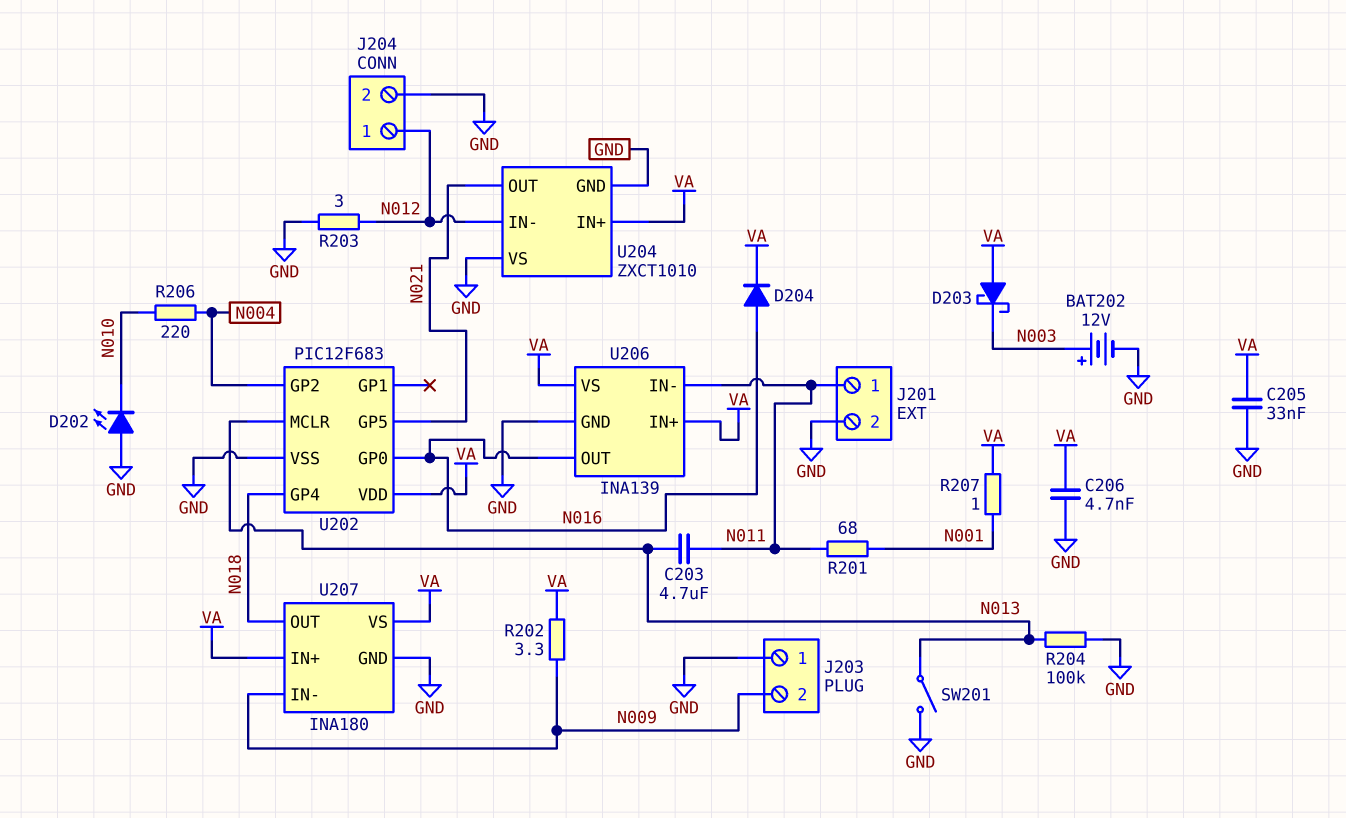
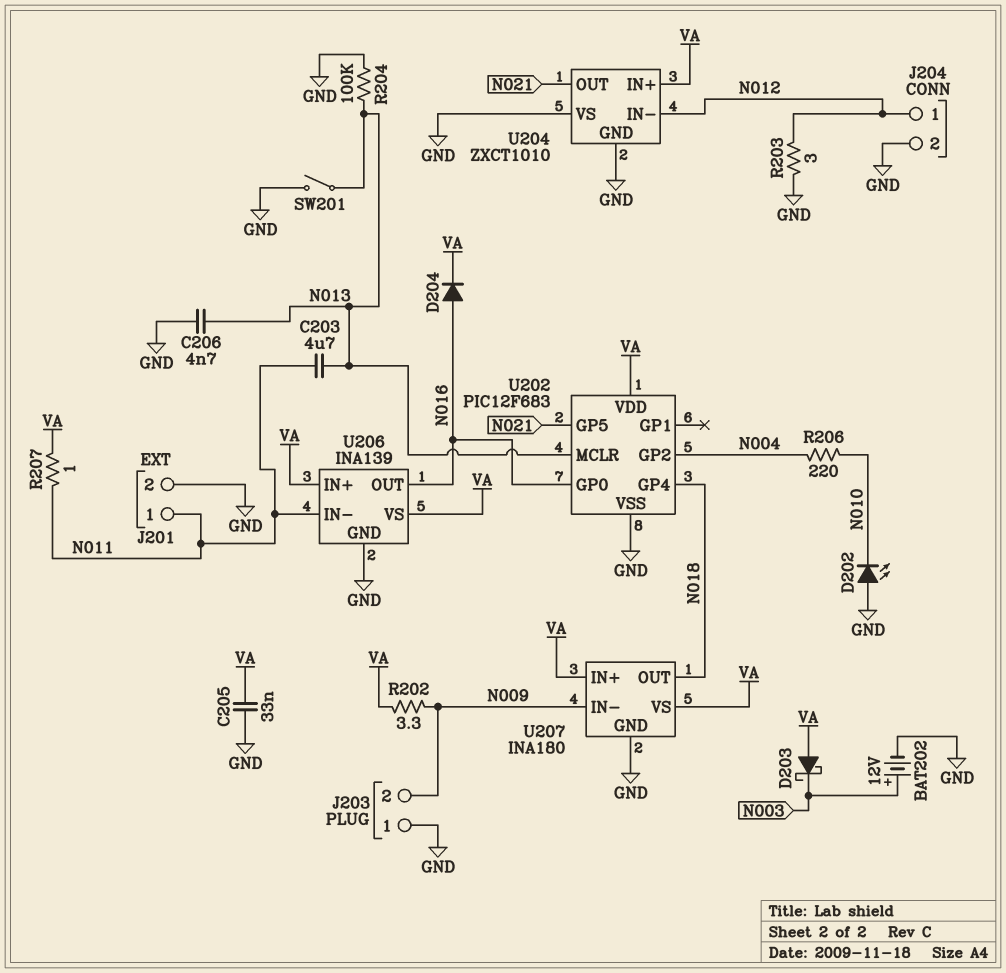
C206: 4.7nF (GND, VA) -> 4.7nF (GND, N013)
R201: 68 (N001, N011) -> none
R207: 1 (N001, VA) -> 1 (N011, VA)

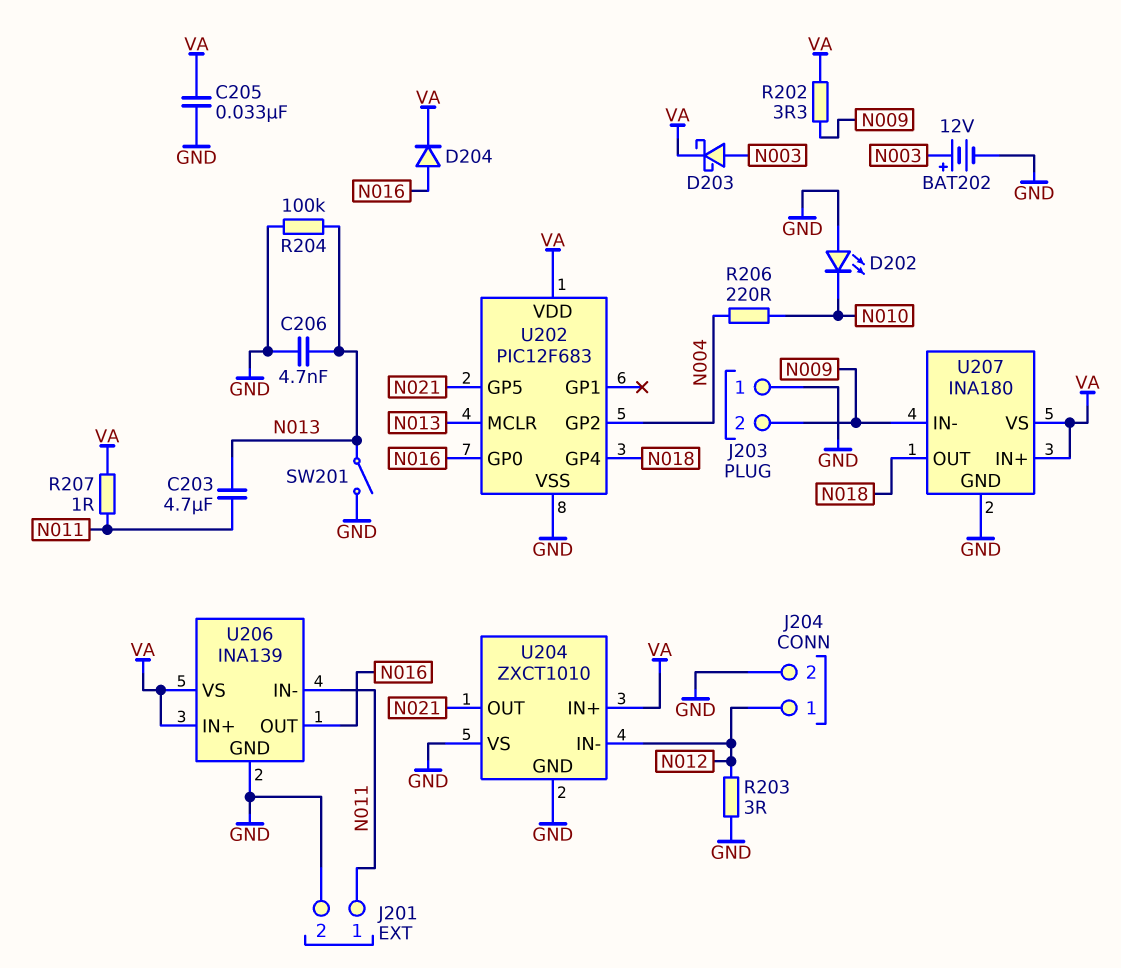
D203: schottky (A VA, K N003) -> schottky (A N003, K VA)

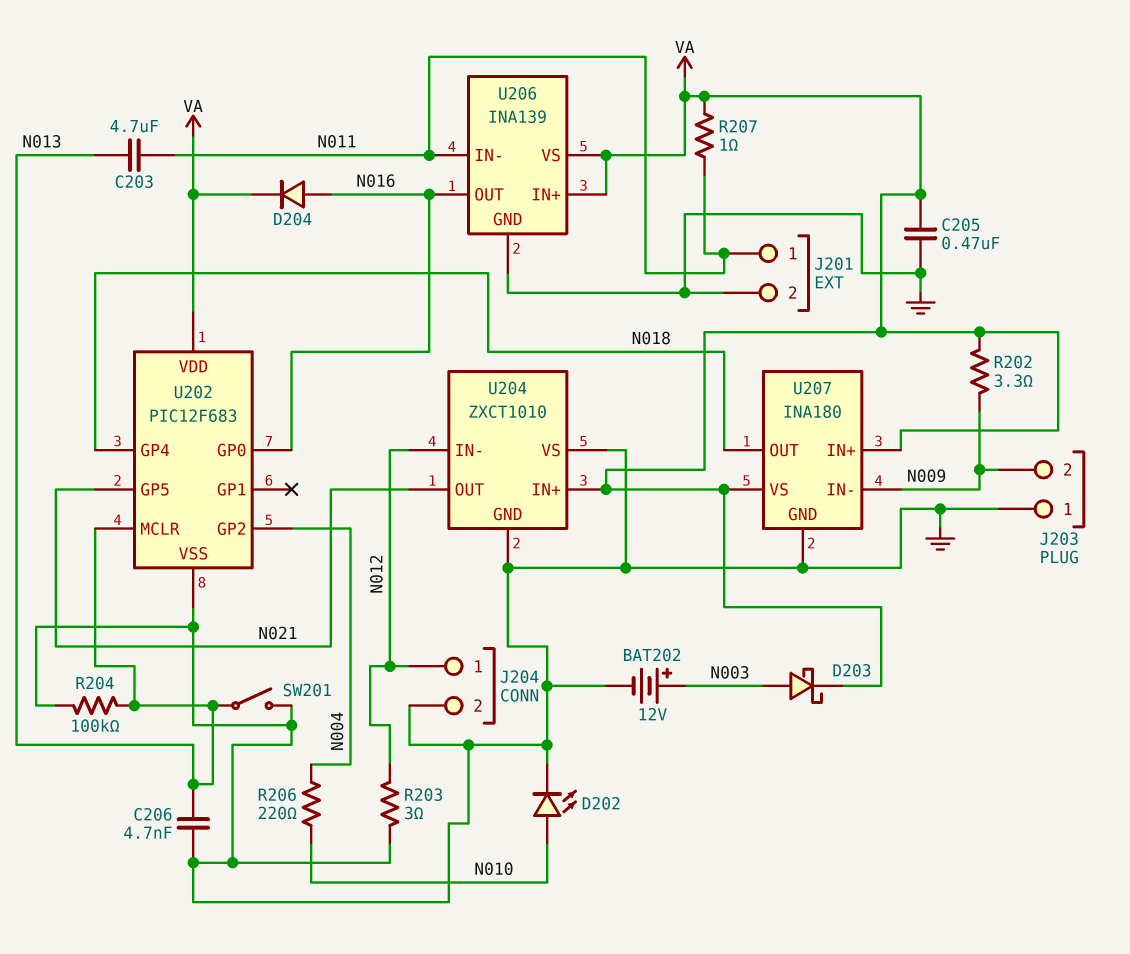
C205: 33nF (GND, VA) -> 470nF (GND, VA)
D202: LED (A GND, K N010) -> LED (A N010, K GND)

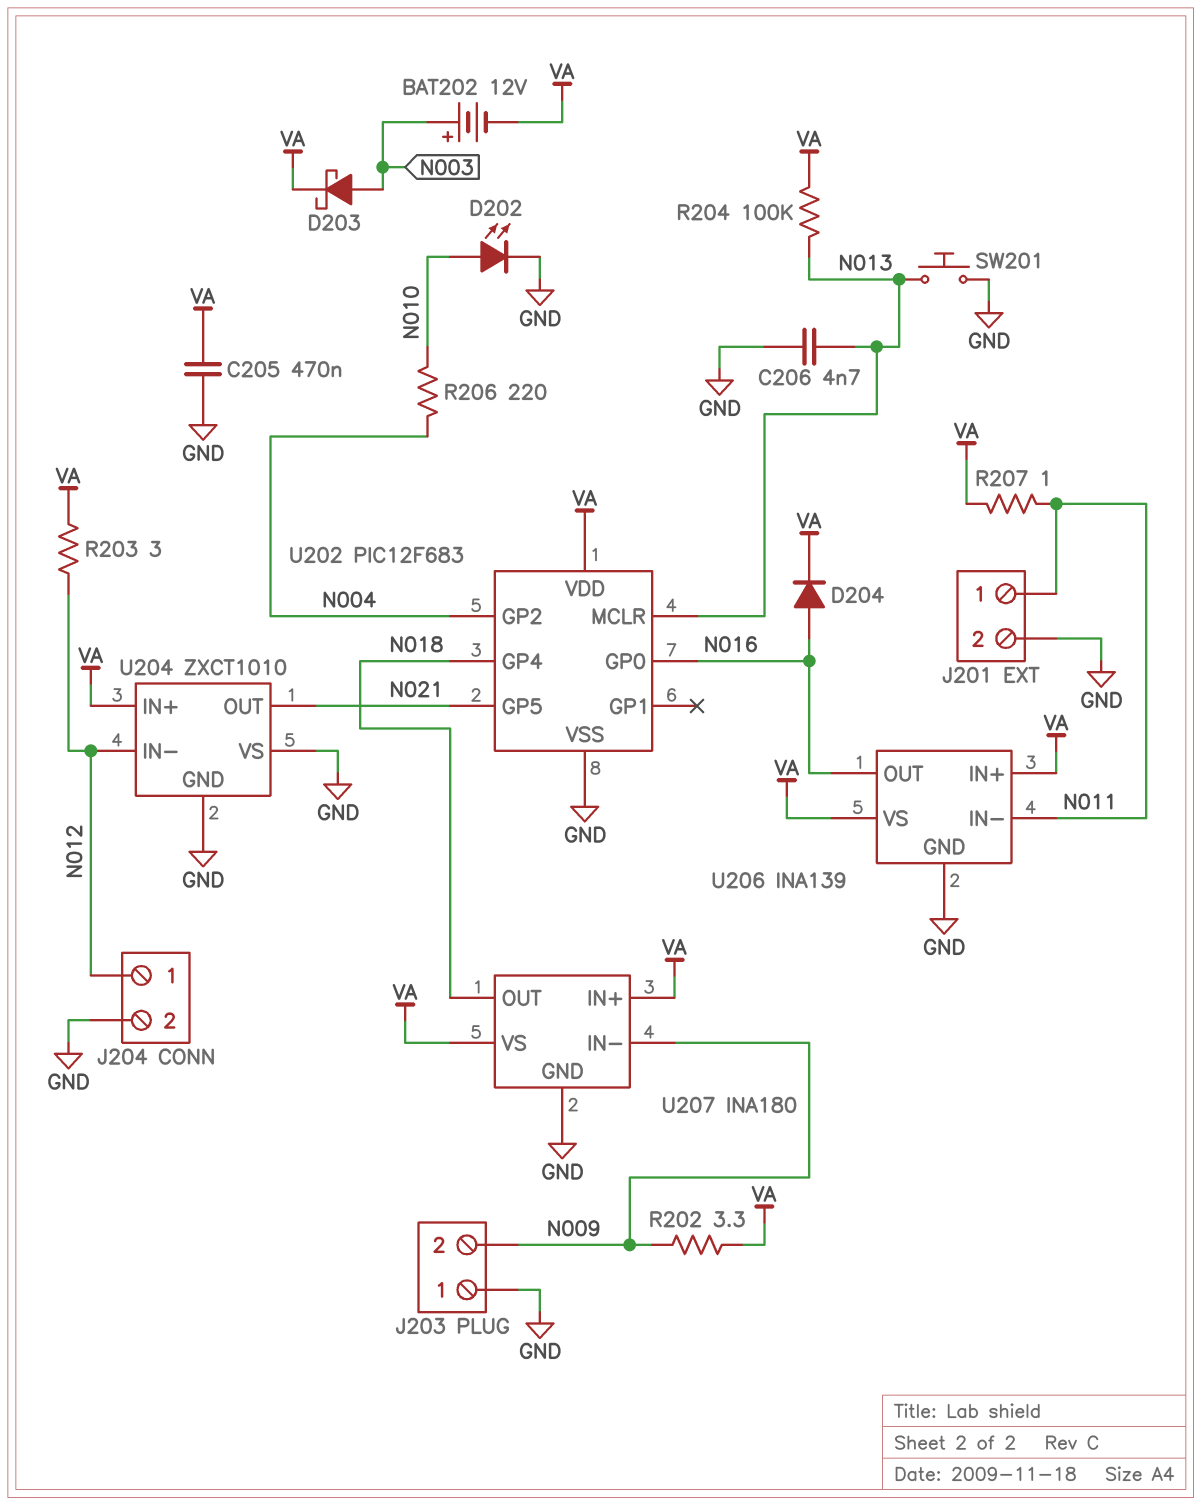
BAT202: 12V (plus N003, minus GND) -> 12V (plus N003, minus VA)
C203: 4.7uF (N011, N013) -> none
R203: 3 (GND, N012) -> 3 (N012, VA)
R204: 100k (GND, N013) -> 100k (N013, VA)
SW201: switch (GND, N013) -> button (GND, N013)

